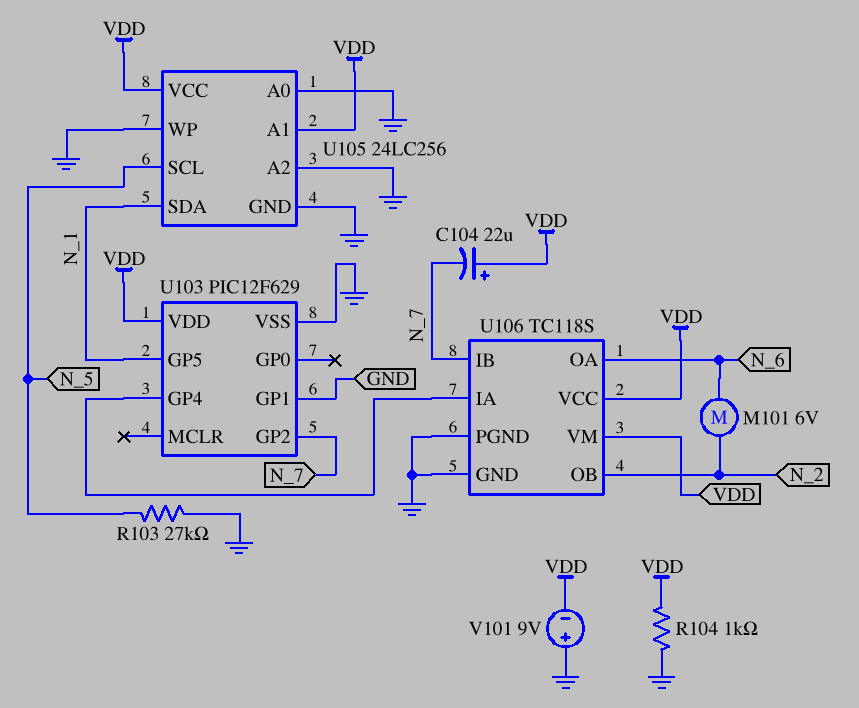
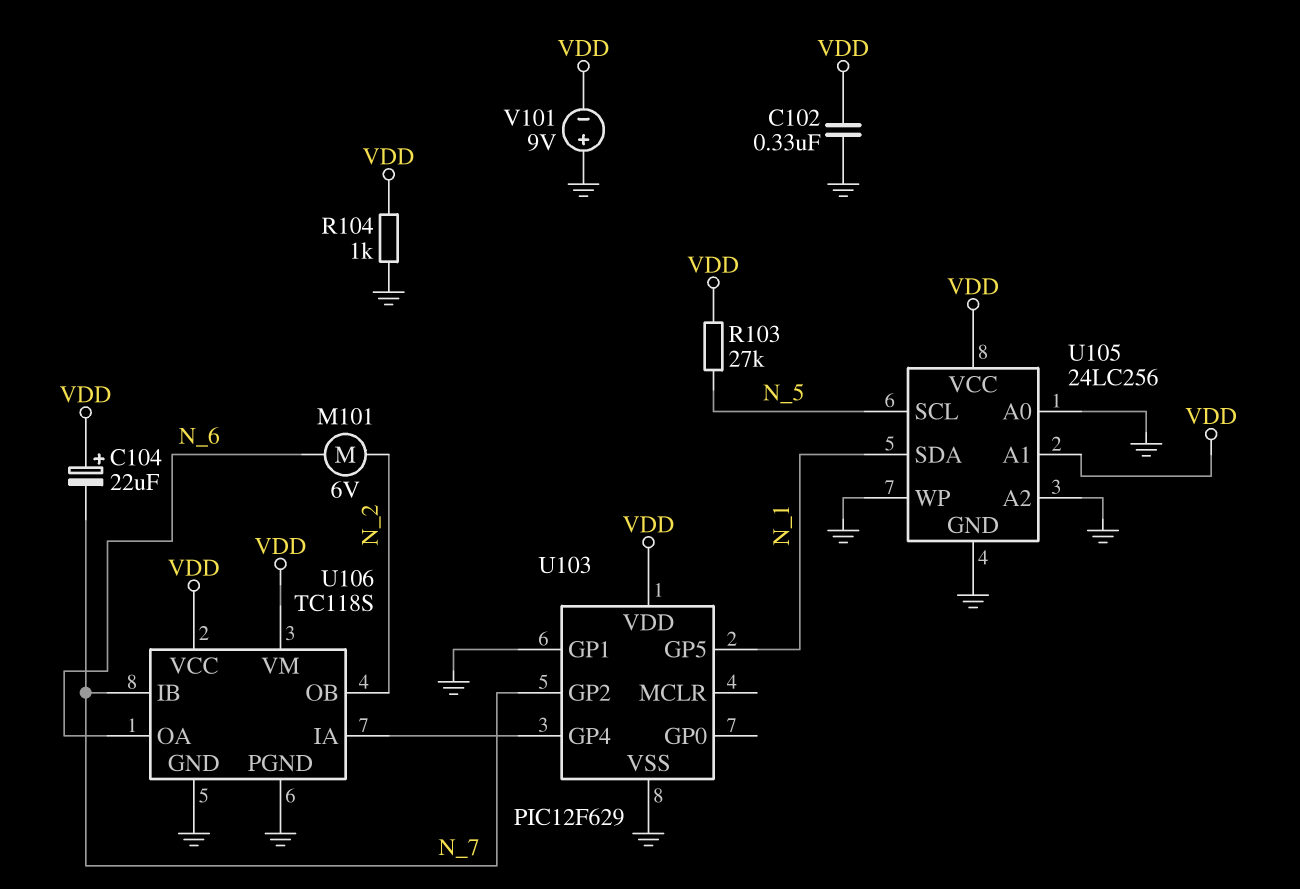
C102: none -> 330nF (GND, VDD)
R103: 27k (GND, N_5) -> 27k (N_5, VDD)

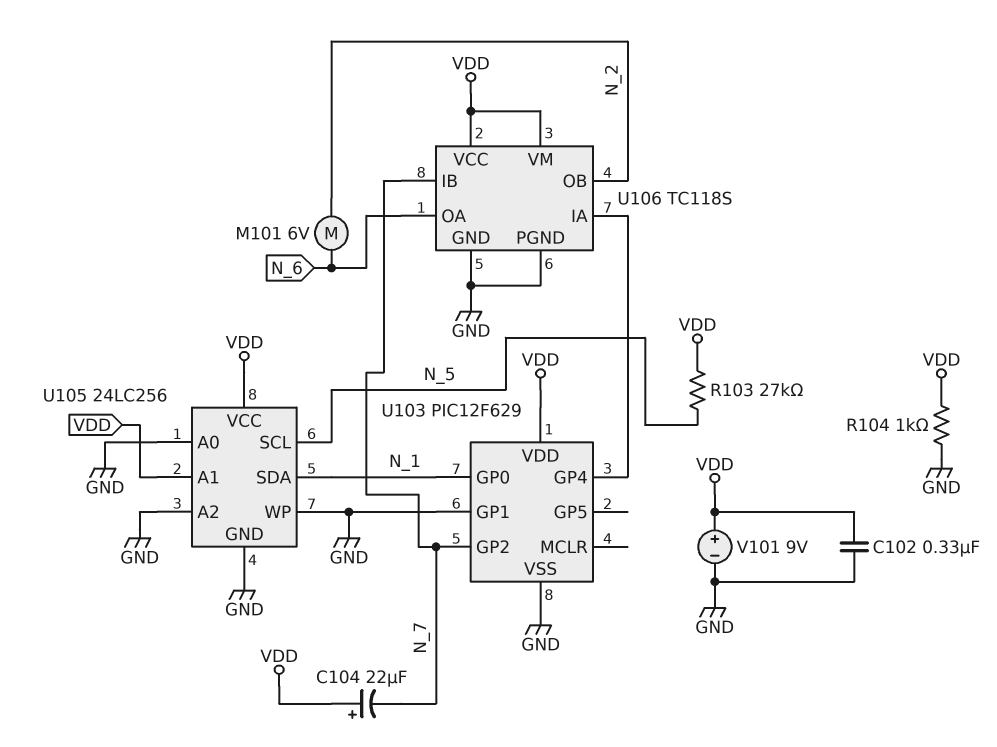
U103 pin GP0: none -> N_1
U103 pin GP5: N_1 -> none
V101: 9V (plus GND, minus VDD) -> 9V (plus VDD, minus GND)

